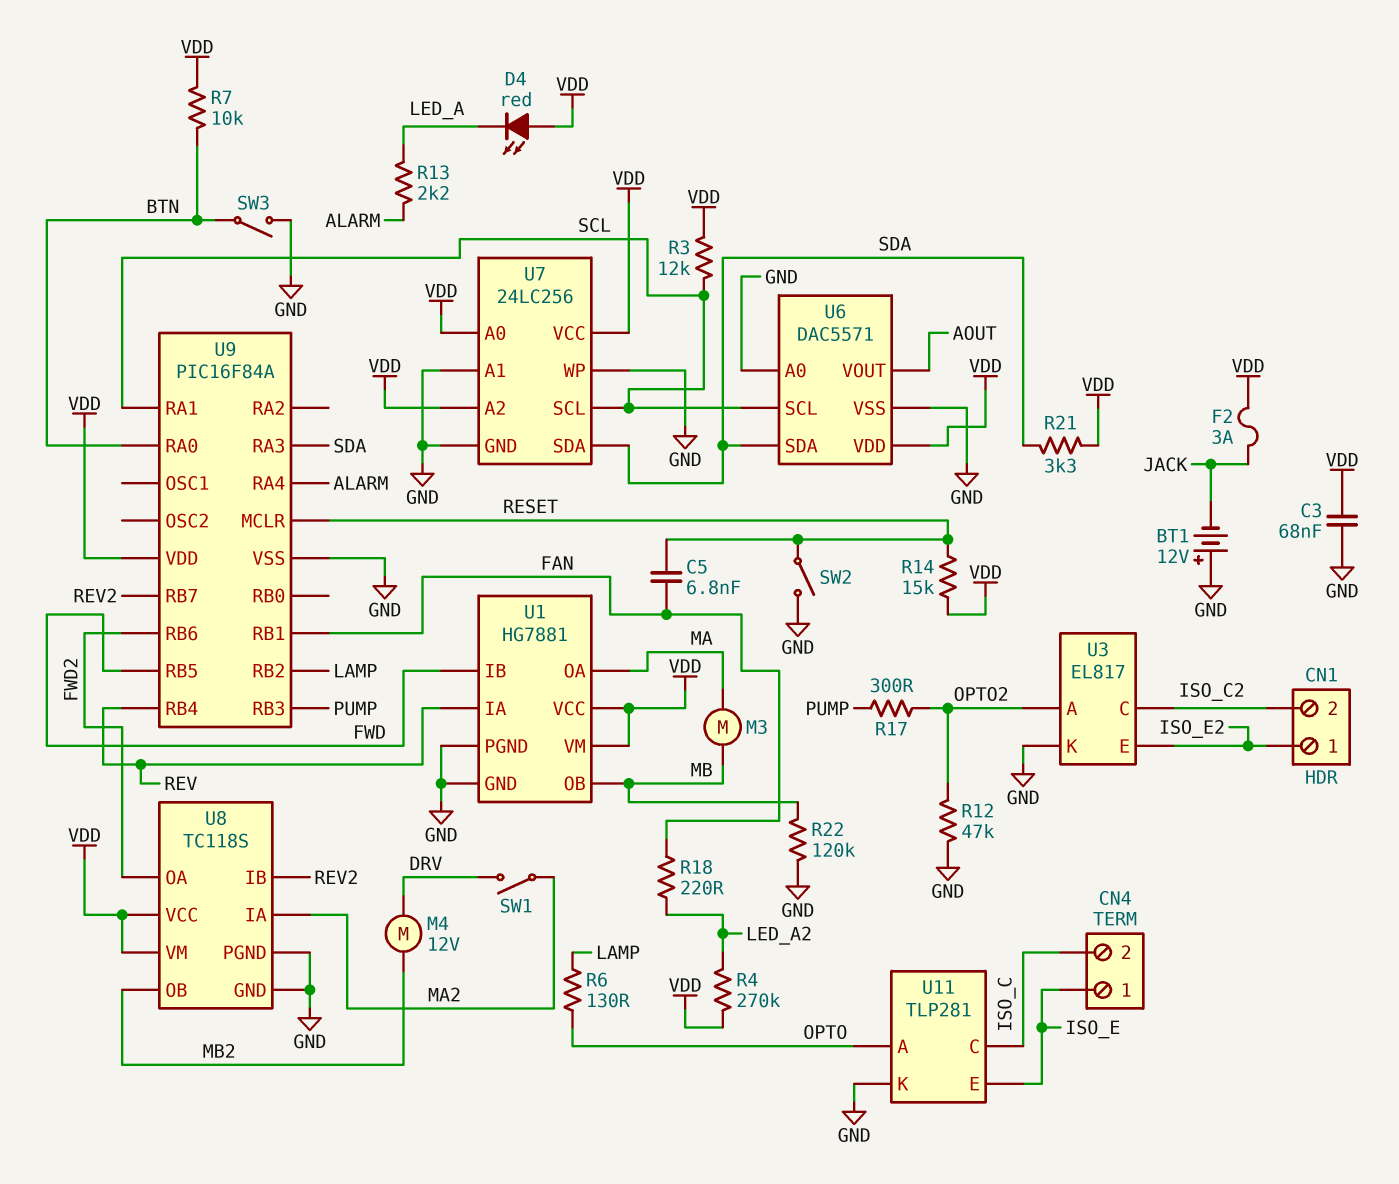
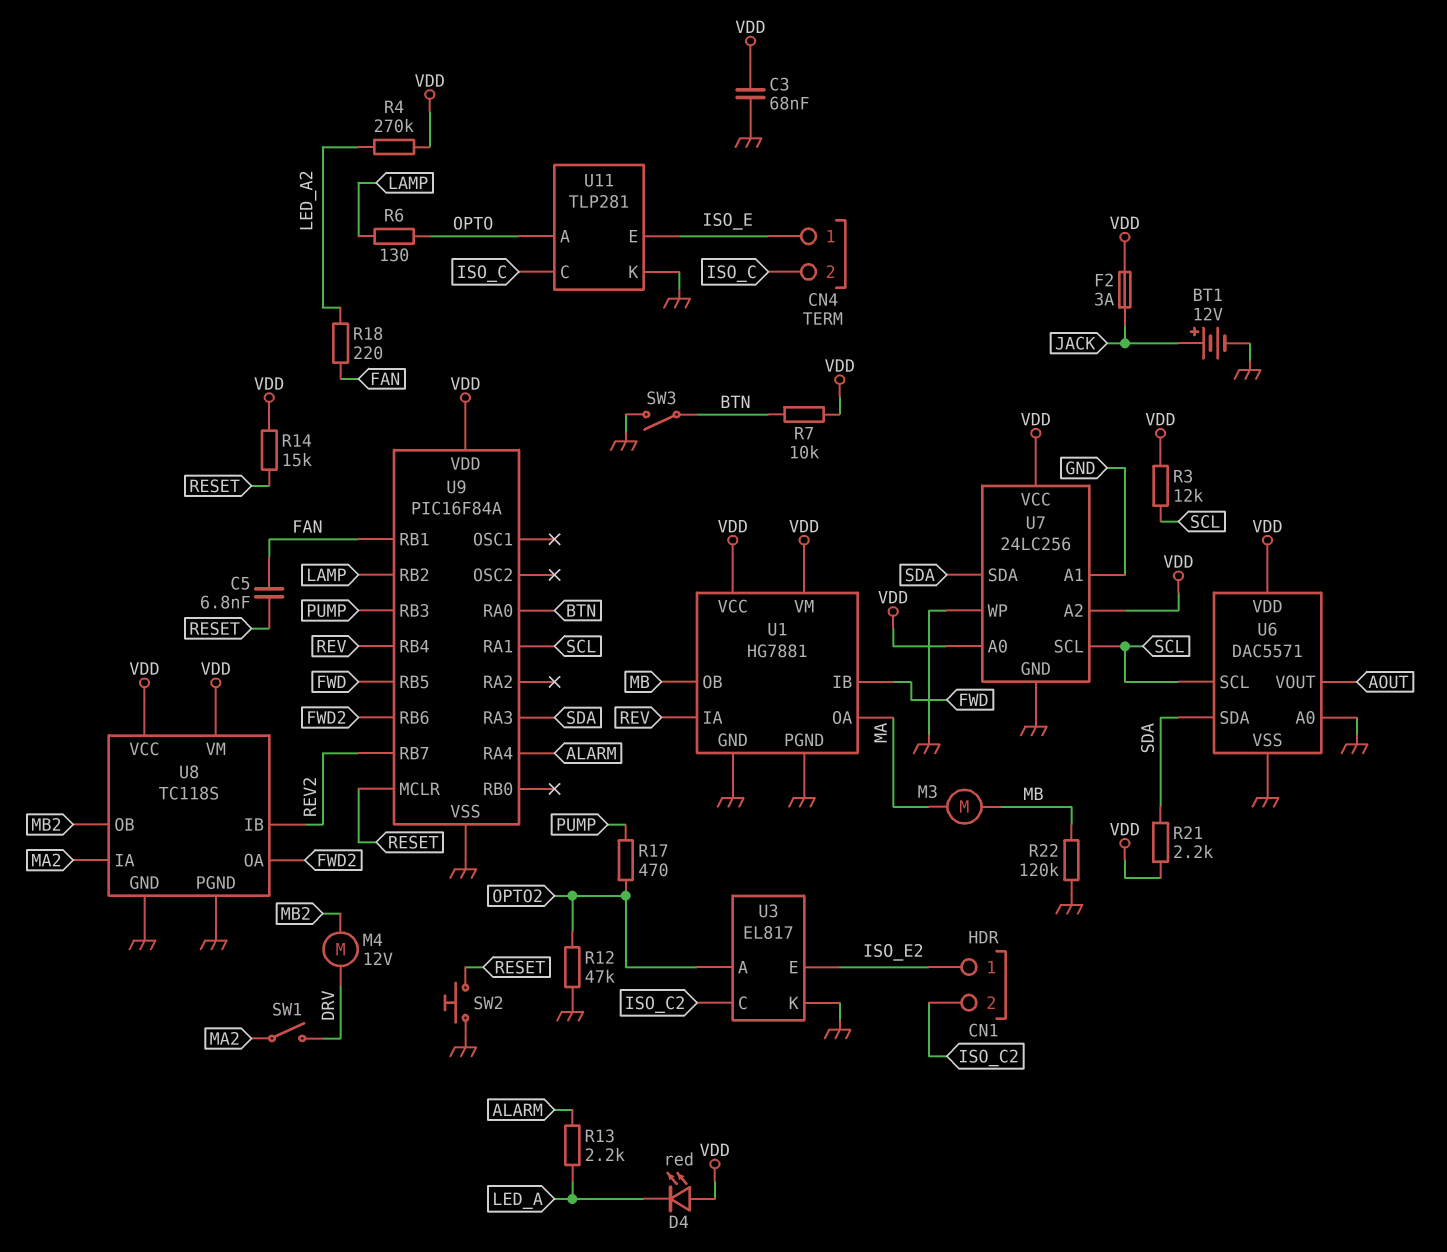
BT1: 12V (plus GND, minus JACK) -> 12V (plus JACK, minus GND)
R17: 300 (OPTO2, PUMP) -> 470 (OPTO2, PUMP)
R21: 3.3k (SDA, VDD) -> 2.2k (SDA, VDD)
SW2: switch (GND, RESET) -> button (GND, RESET)

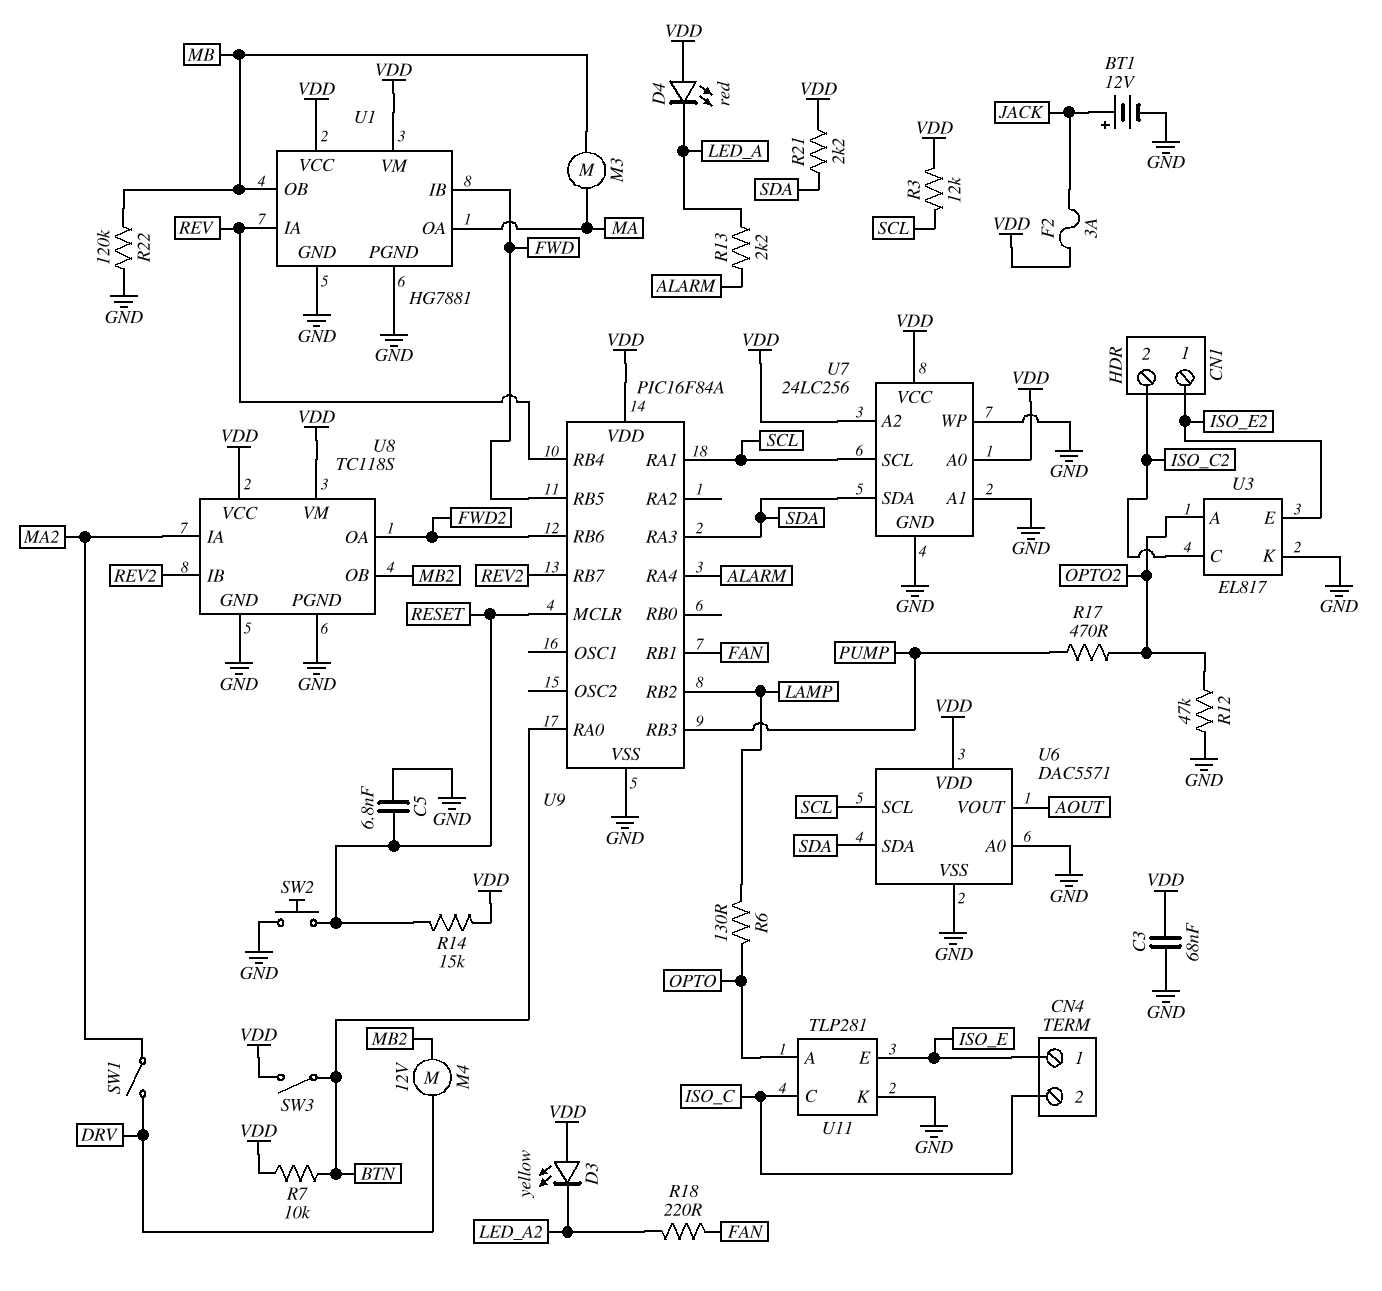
C5: 6.8nF (FAN, RESET) -> 6.8nF (GND, RESET)
D3: none -> LED yellow (A VDD, K LED_A2)
R4: 270k (LED_A2, VDD) -> none
SW3: switch (BTN, GND) -> switch (BTN, VDD)

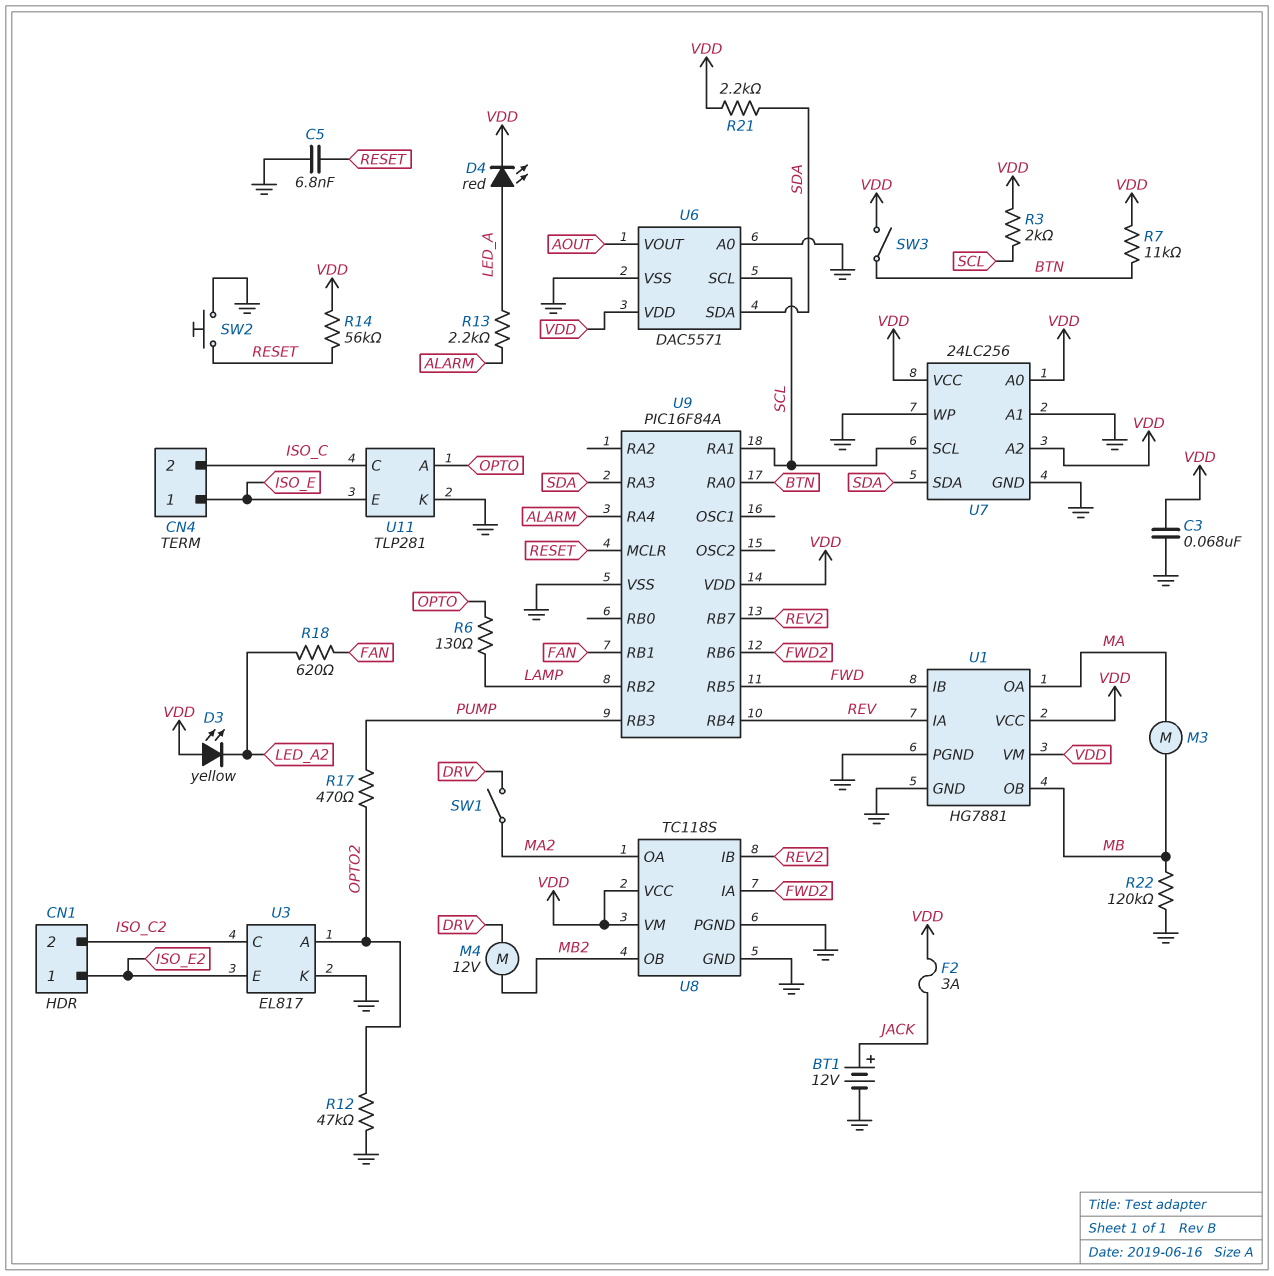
D4: LED red (A VDD, K LED_A) -> LED red (A LED_A, K VDD)
R3: 12k (SCL, VDD) -> 2k (SCL, VDD)
R7: 10k (BTN, VDD) -> 11k (BTN, VDD)
R14: 15k (RESET, VDD) -> 56k (RESET, VDD)
R18: 220 (FAN, LED_A2) -> 620 (FAN, LED_A2)
U8 pin IA: MA2 -> FWD2
U8 pin OA: FWD2 -> MA2

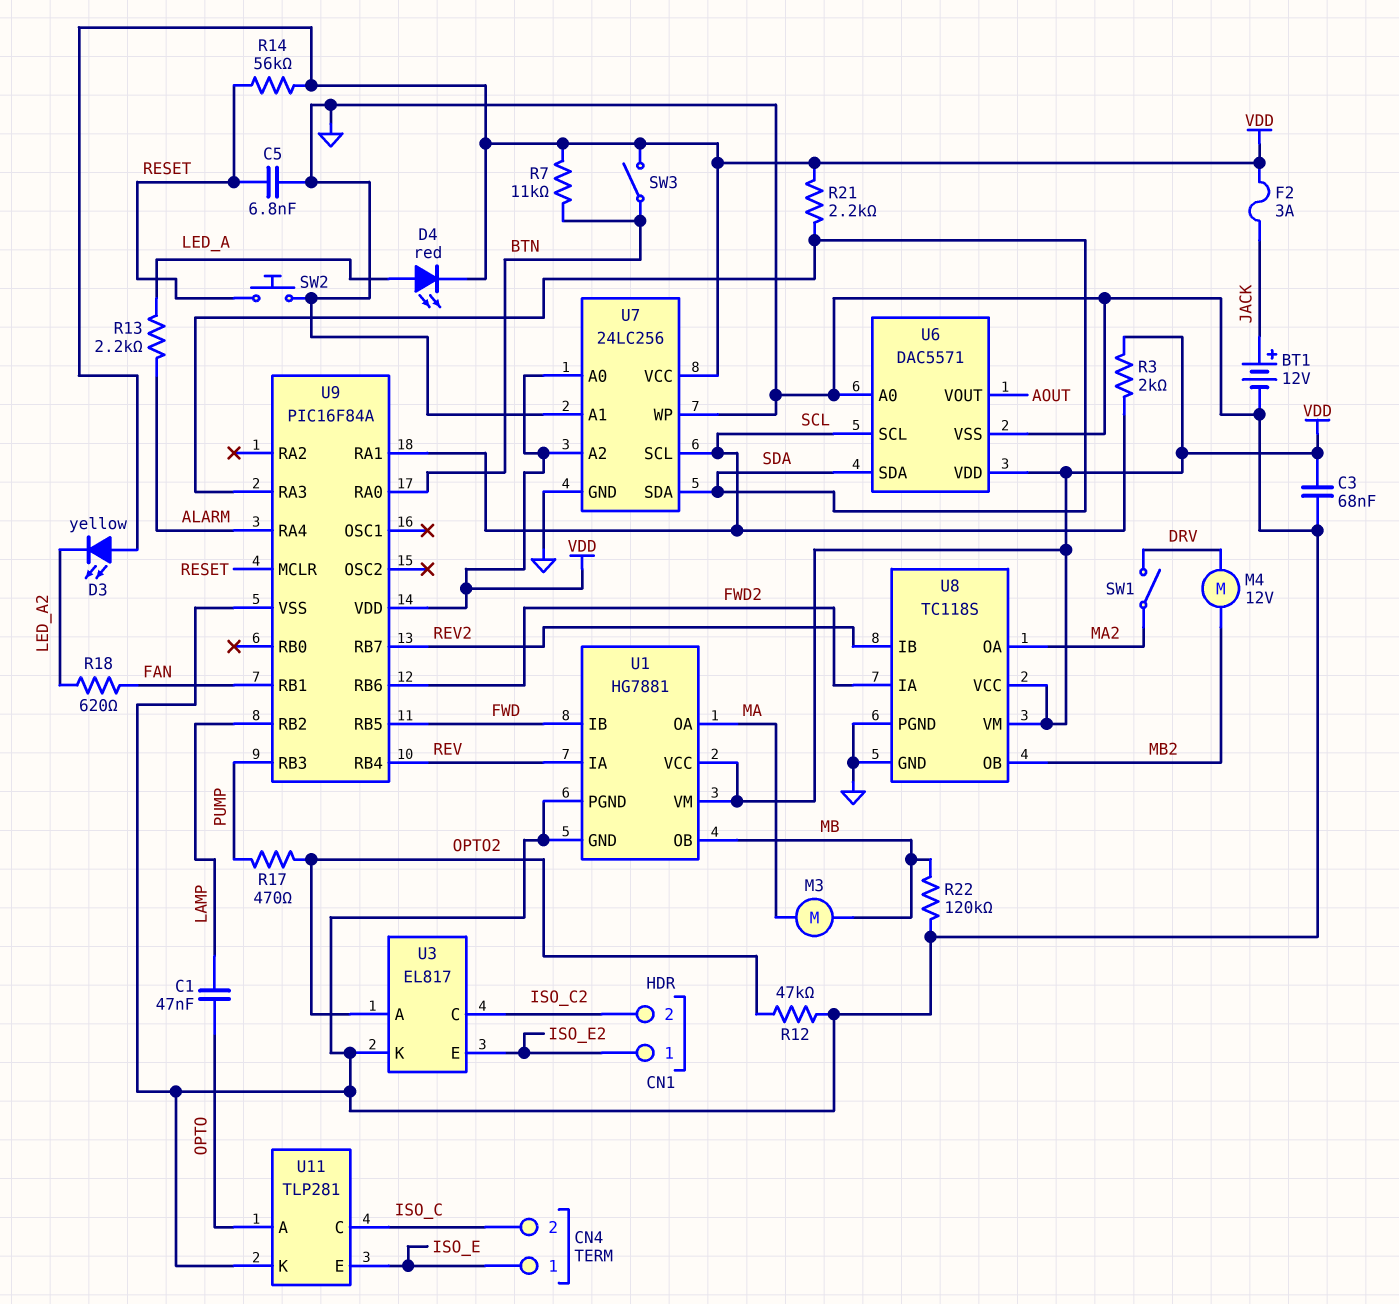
C1: none -> 47nF (LAMP, OPTO)
R6: 130 (LAMP, OPTO) -> none

